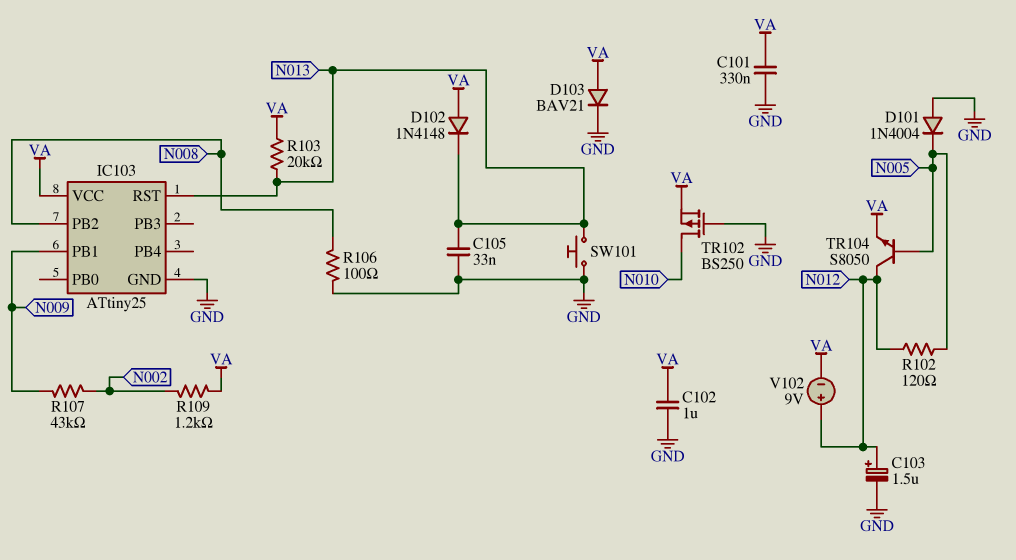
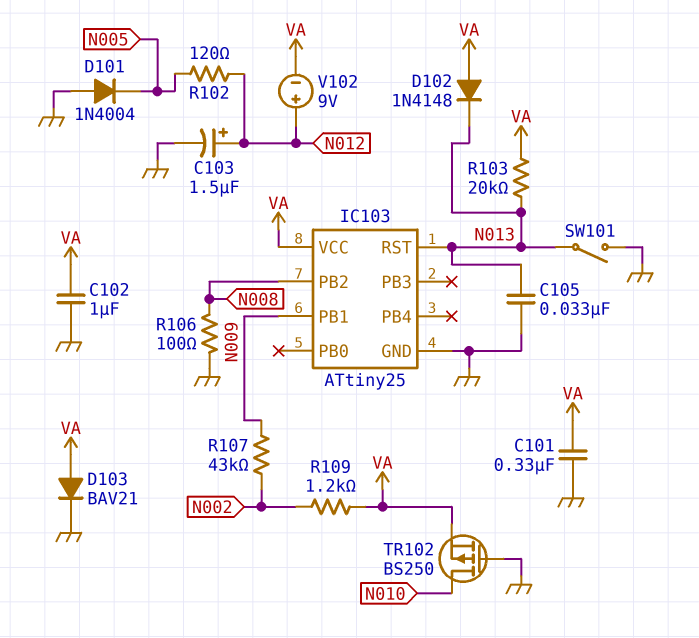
SW101: button (GND, N013) -> switch (GND, N013)
TR104: NPN S8050 (B N005, C N012, E VA) -> none

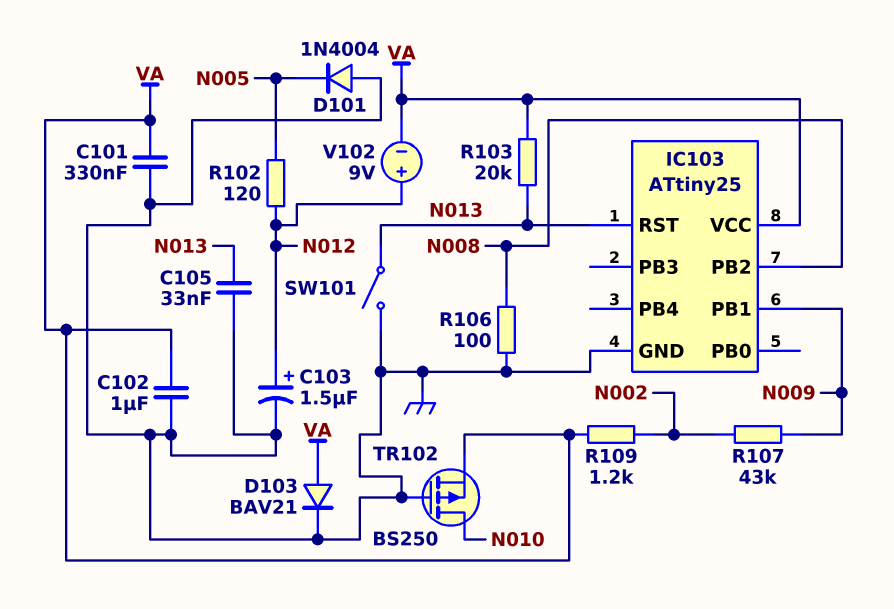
D102: diode 1N4148 (A VA, K N013) -> none

